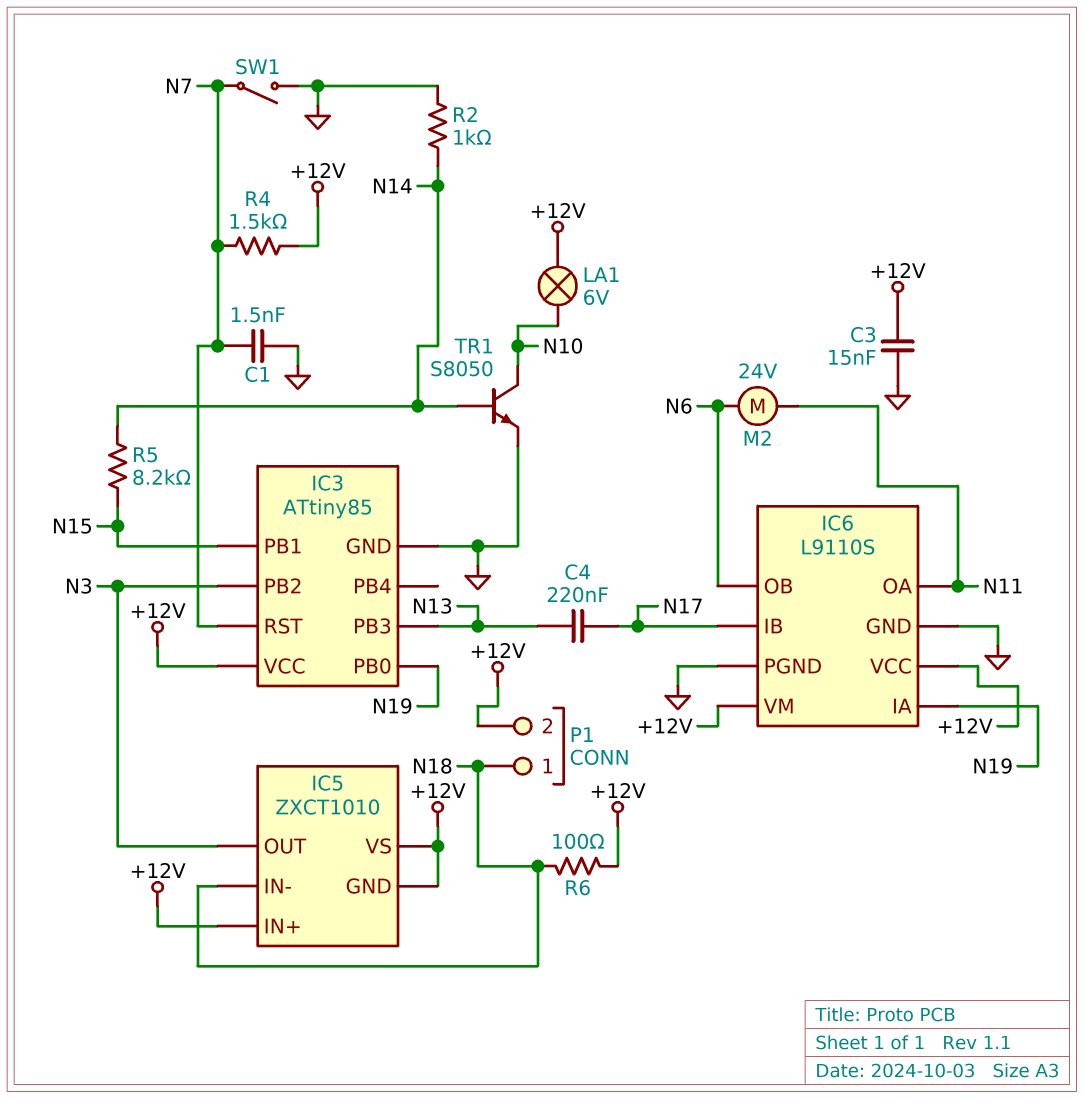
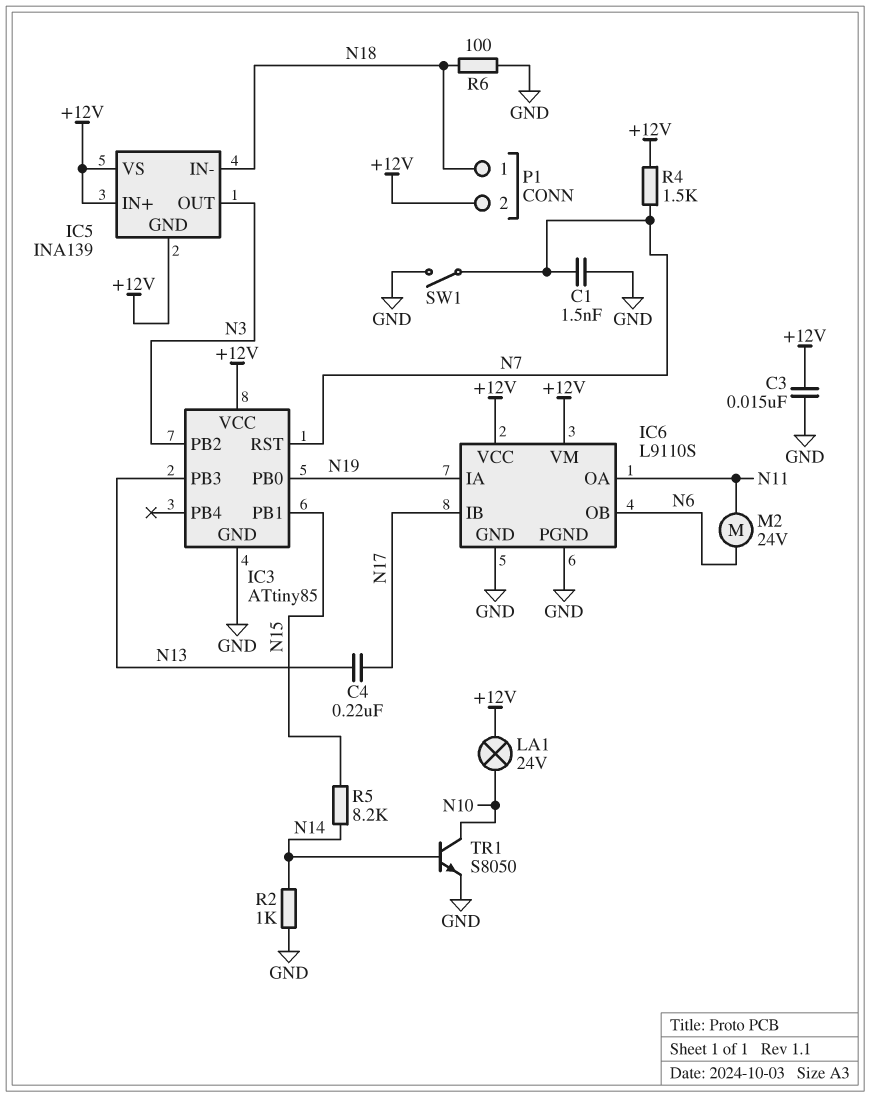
IC5: ZXCT1010 -> INA139
LA1: lamp 6V (+12V, N10) -> lamp 24V (+12V, N10)
R6: 100 (+12V, N18) -> 100 (GND, N18)

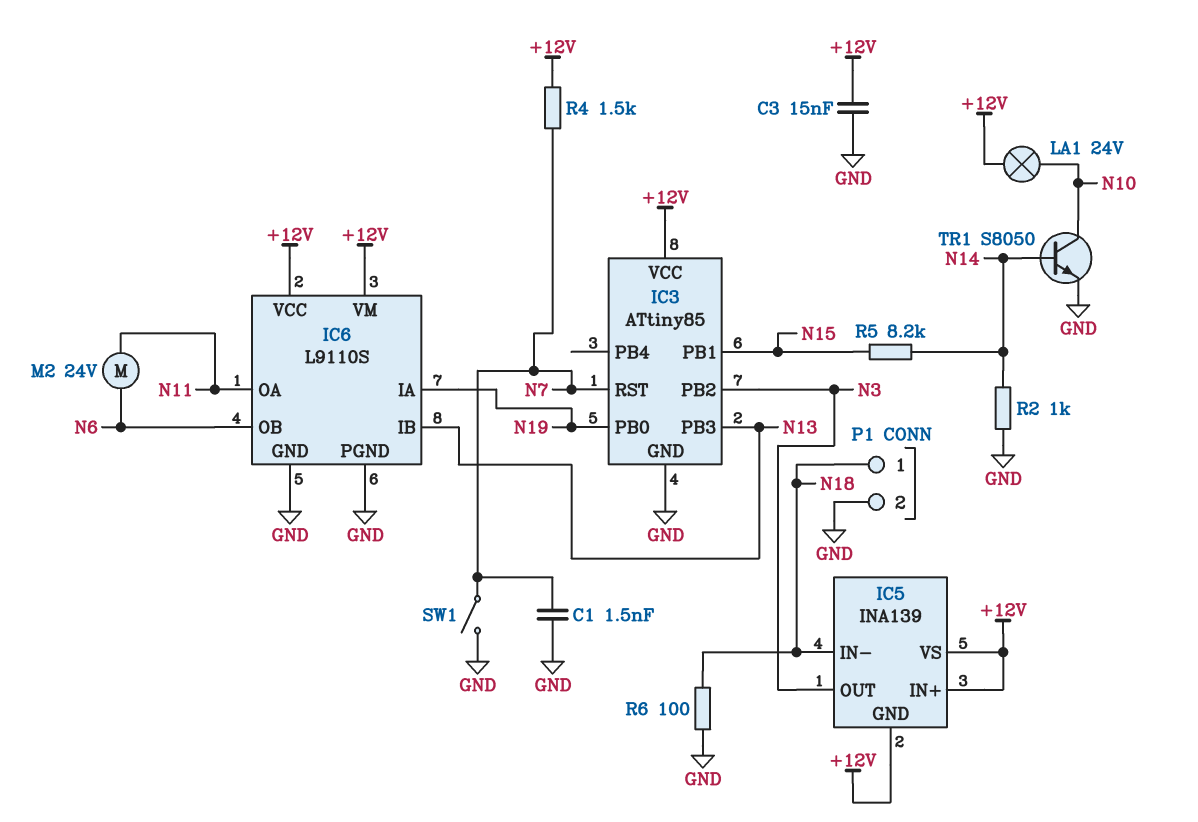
C4: 220nF (N13, N17) -> none
IC6 pin IB: N17 -> N13
P1 pin 2: +12V -> GND

